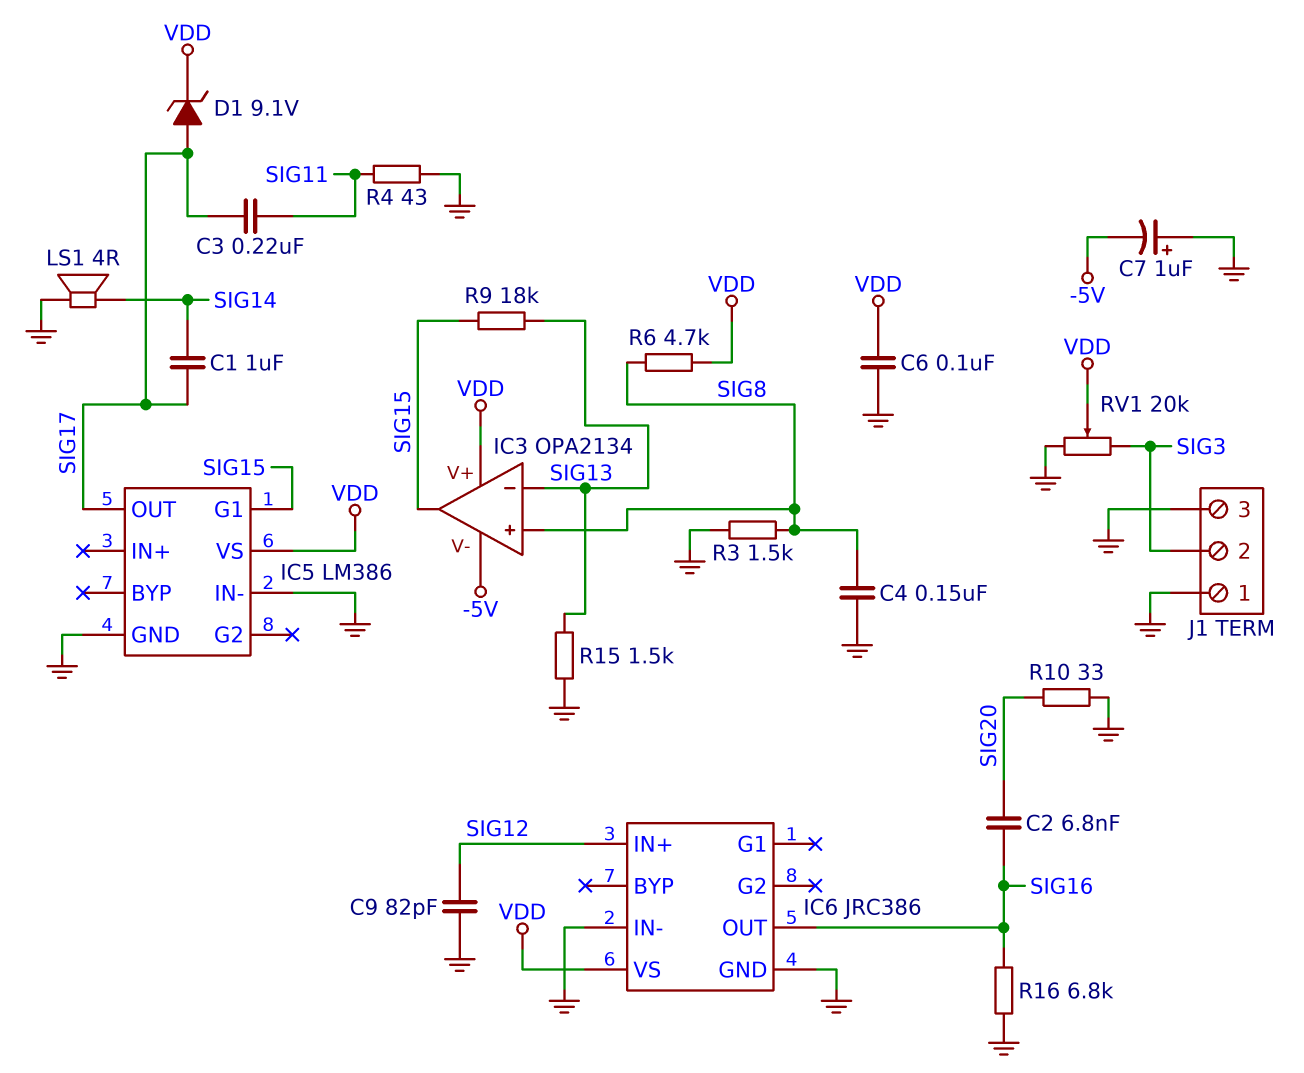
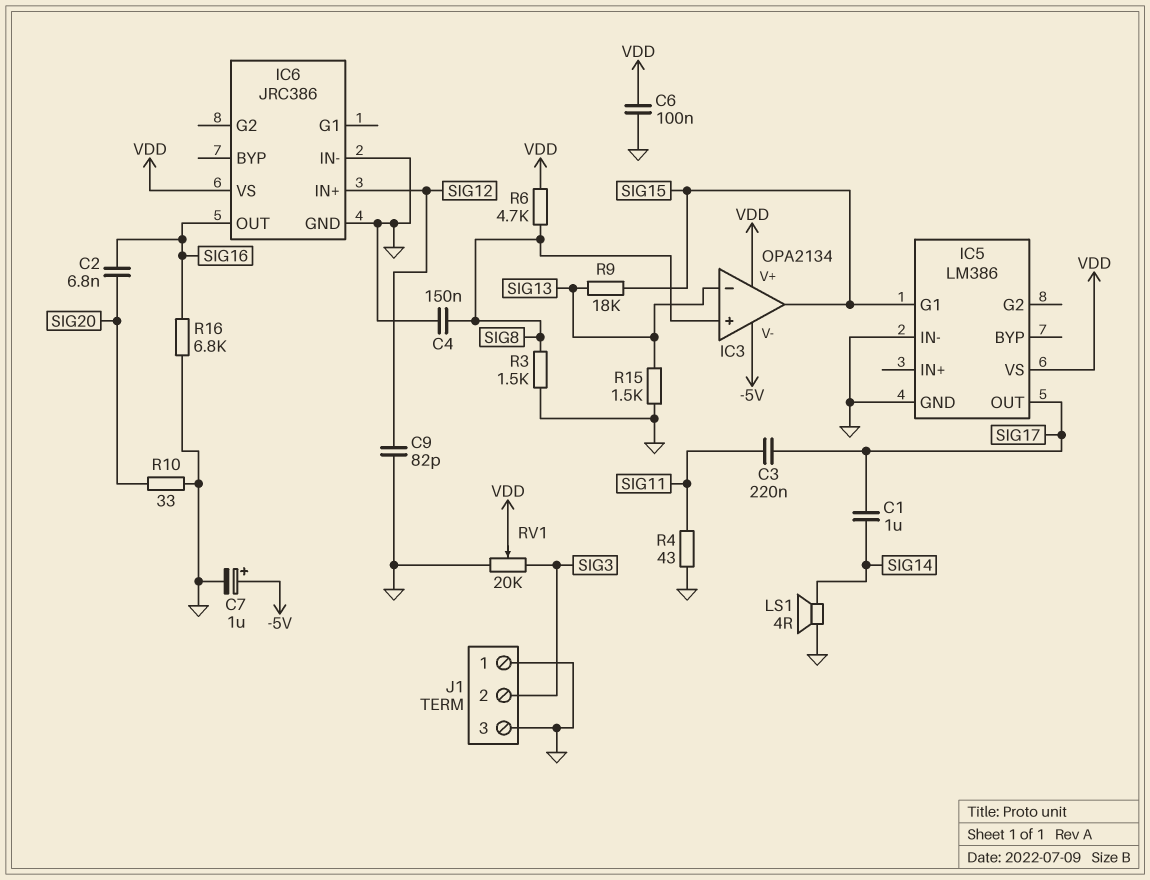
C7: 1uF (plus GND, minus -5V) -> 1uF (plus -5V, minus GND)
D1: zener 9.1V (A SIG17, K VDD) -> none

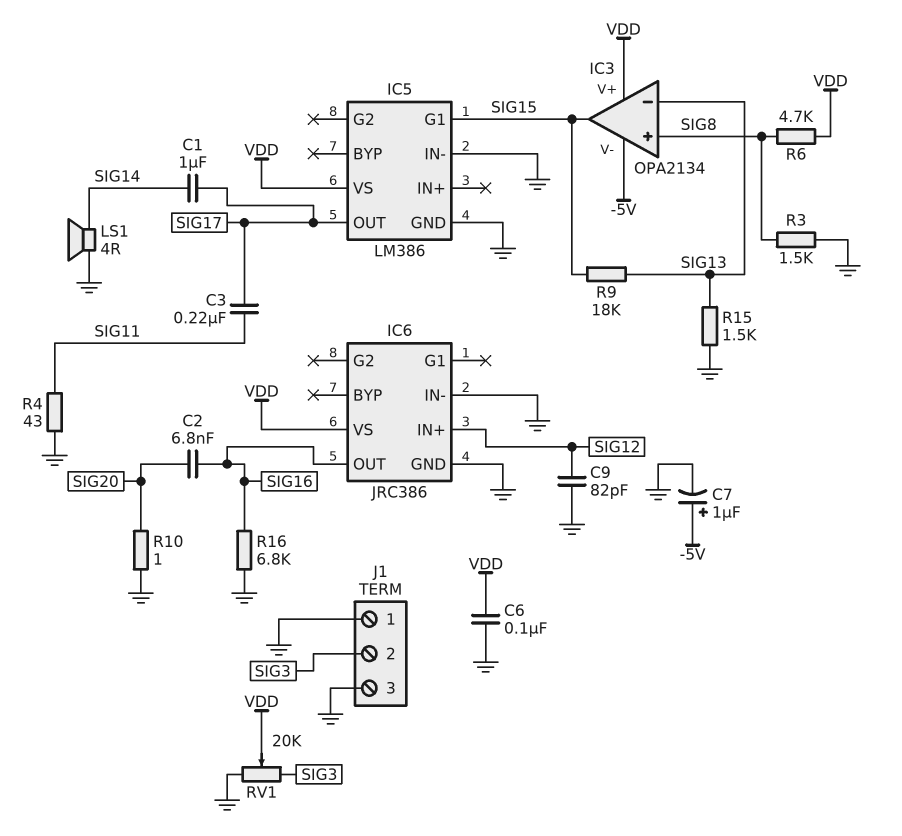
C4: 150nF (GND, SIG8) -> none
R10: 33 (GND, SIG20) -> 1 (GND, SIG20)

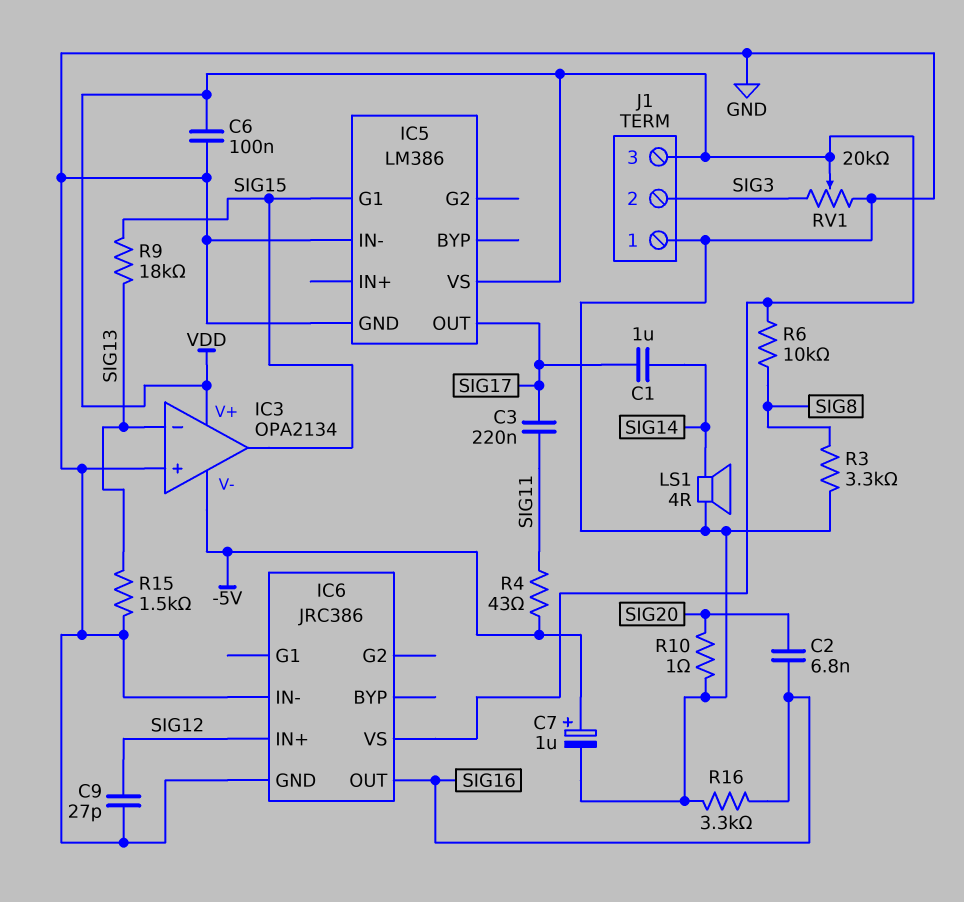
C9: 82pF (GND, SIG12) -> 27pF (GND, SIG12)
IC3 pin in+: SIG8 -> GND
J1 pin 3: GND -> VDD
R3: 1.5k (GND, SIG8) -> 3.3k (GND, SIG8)
R4: 43 (GND, SIG11) -> 43 (-5V, SIG11)
R6: 4.7k (SIG8, VDD) -> 10k (SIG8, VDD)
R16: 6.8k (GND, SIG16) -> 3.3k (GND, SIG16)

